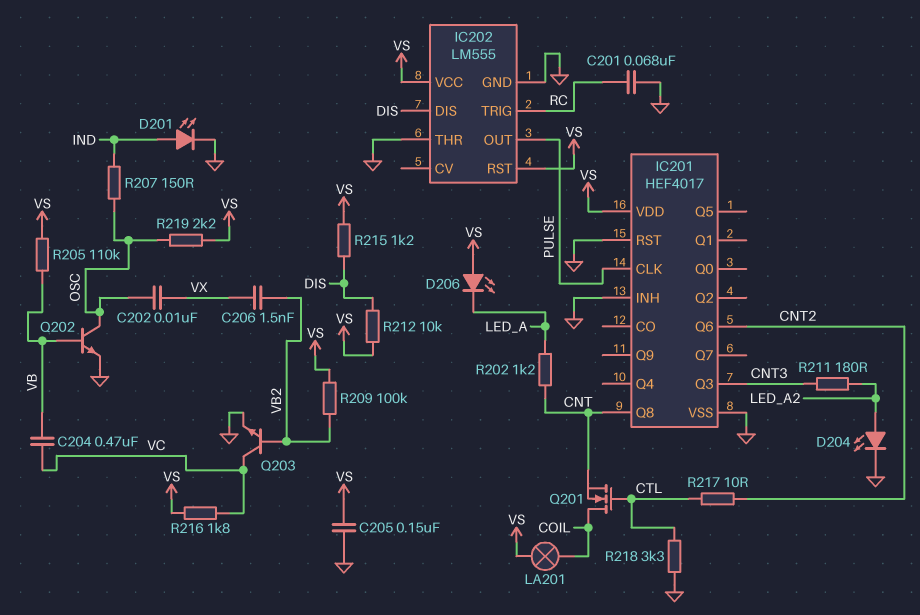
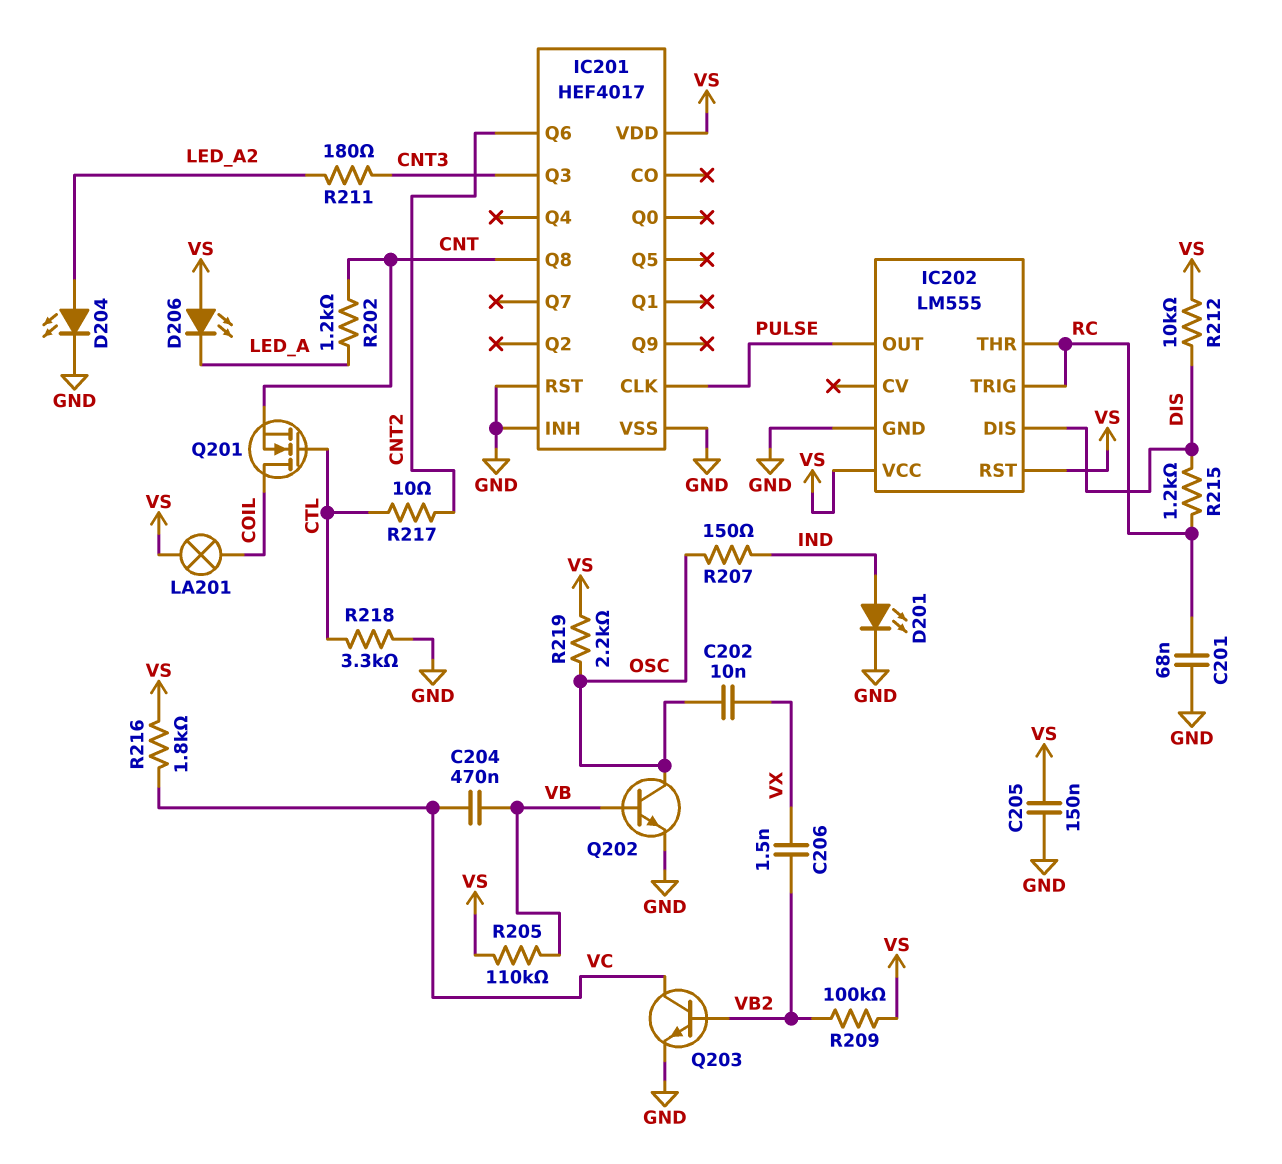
IC202 pin THR: GND -> RC
R215: 1.2k (DIS, VS) -> 1.2k (DIS, RC)

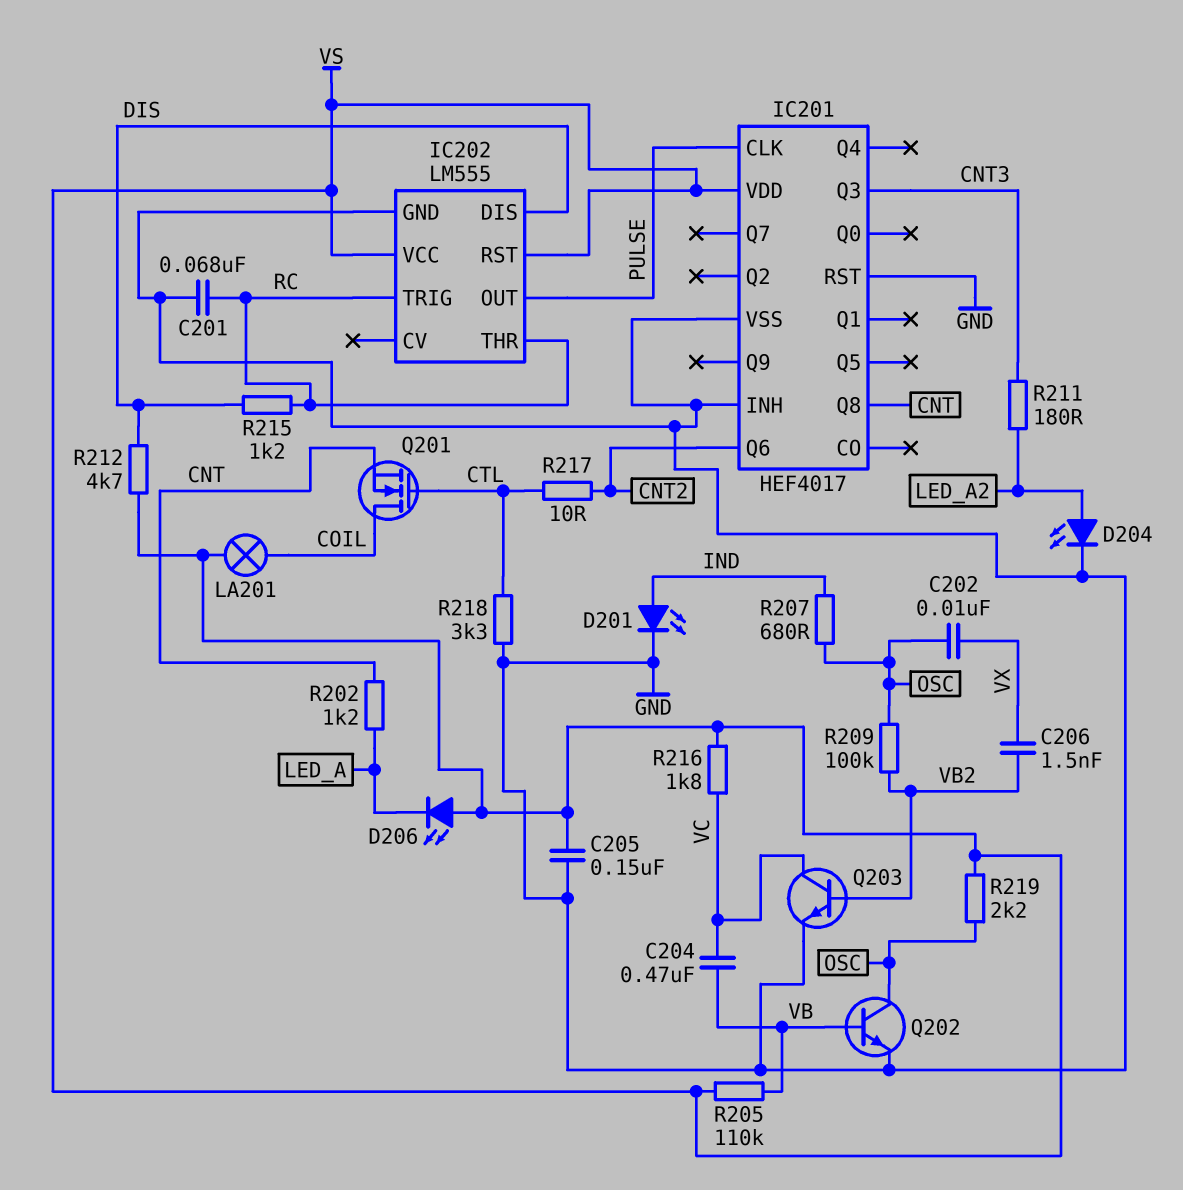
R207: 150 (IND, OSC) -> 680 (IND, OSC)
R209: 100k (VB2, VS) -> 100k (OSC, VB2)
R212: 10k (DIS, VS) -> 4.7k (DIS, VS)

